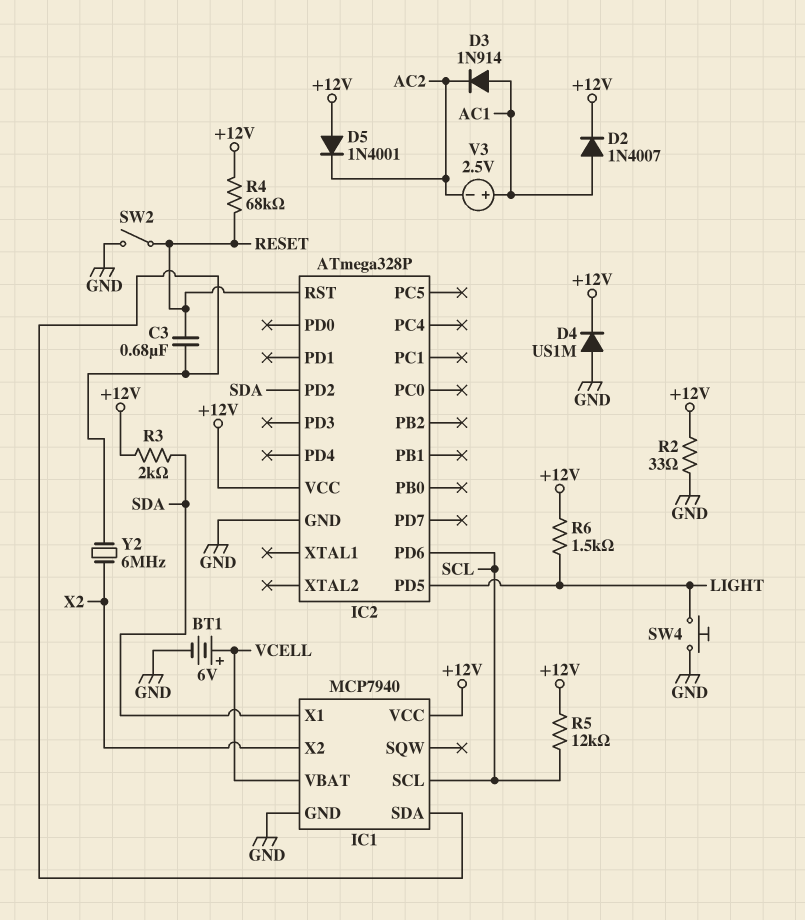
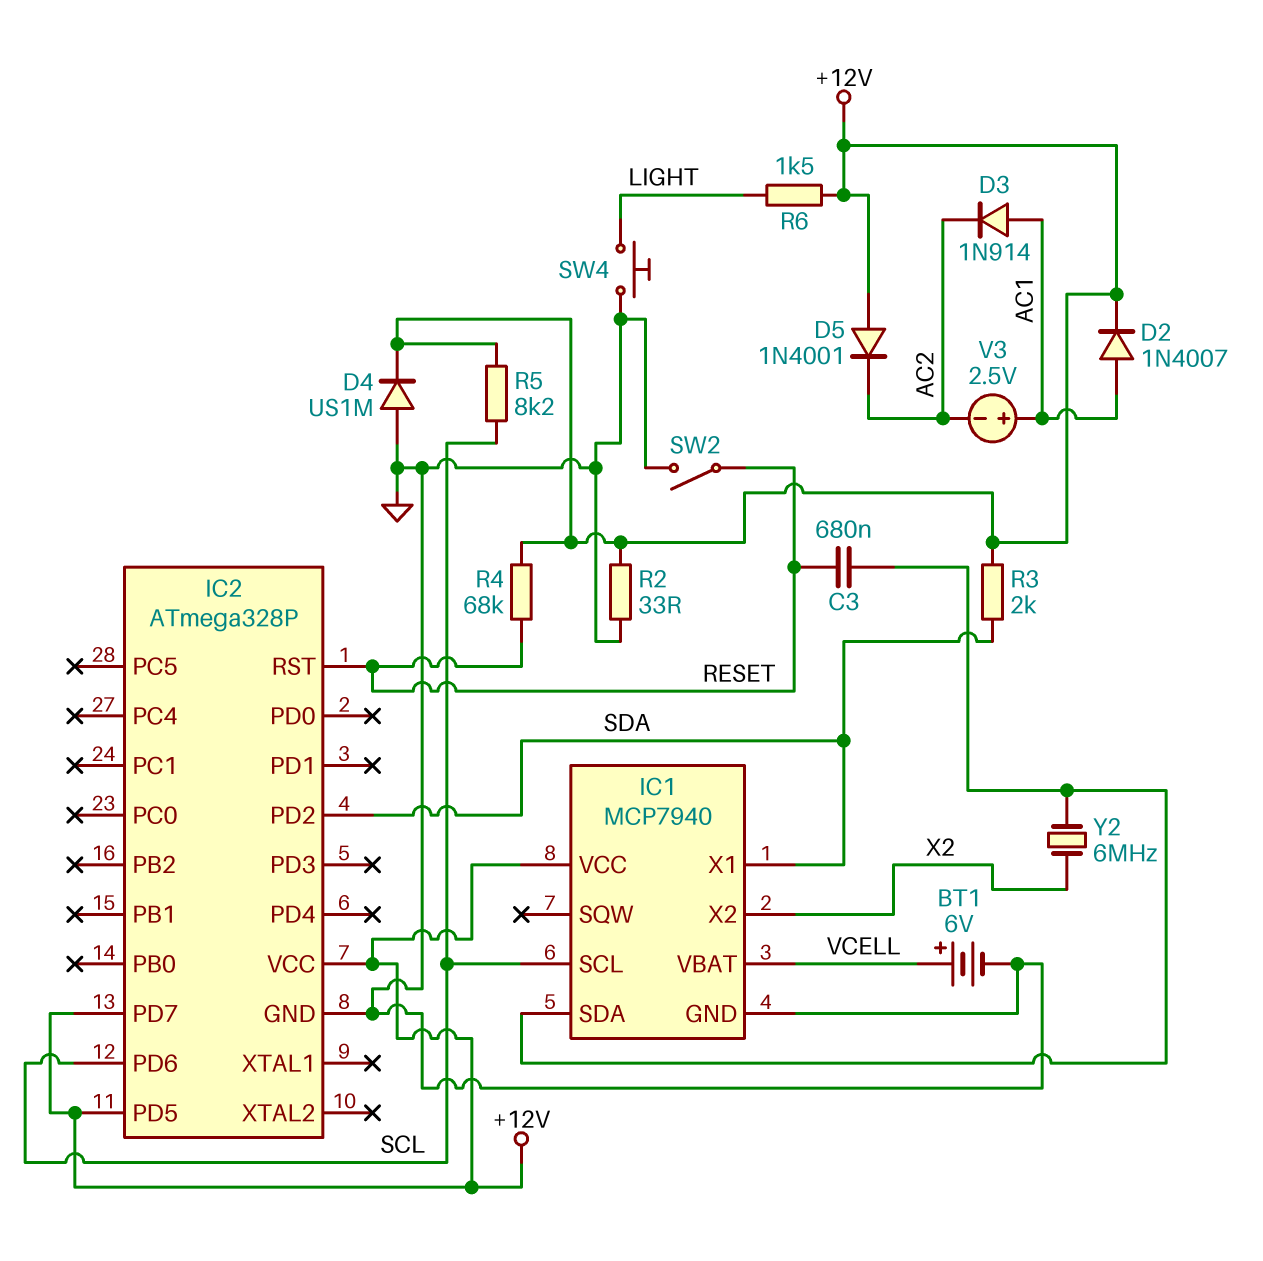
IC2 pin PD5: LIGHT -> +12V
IC2 pin PD7: none -> +12V
R5: 12k (+12V, SCL) -> 8.2k (+12V, SCL)

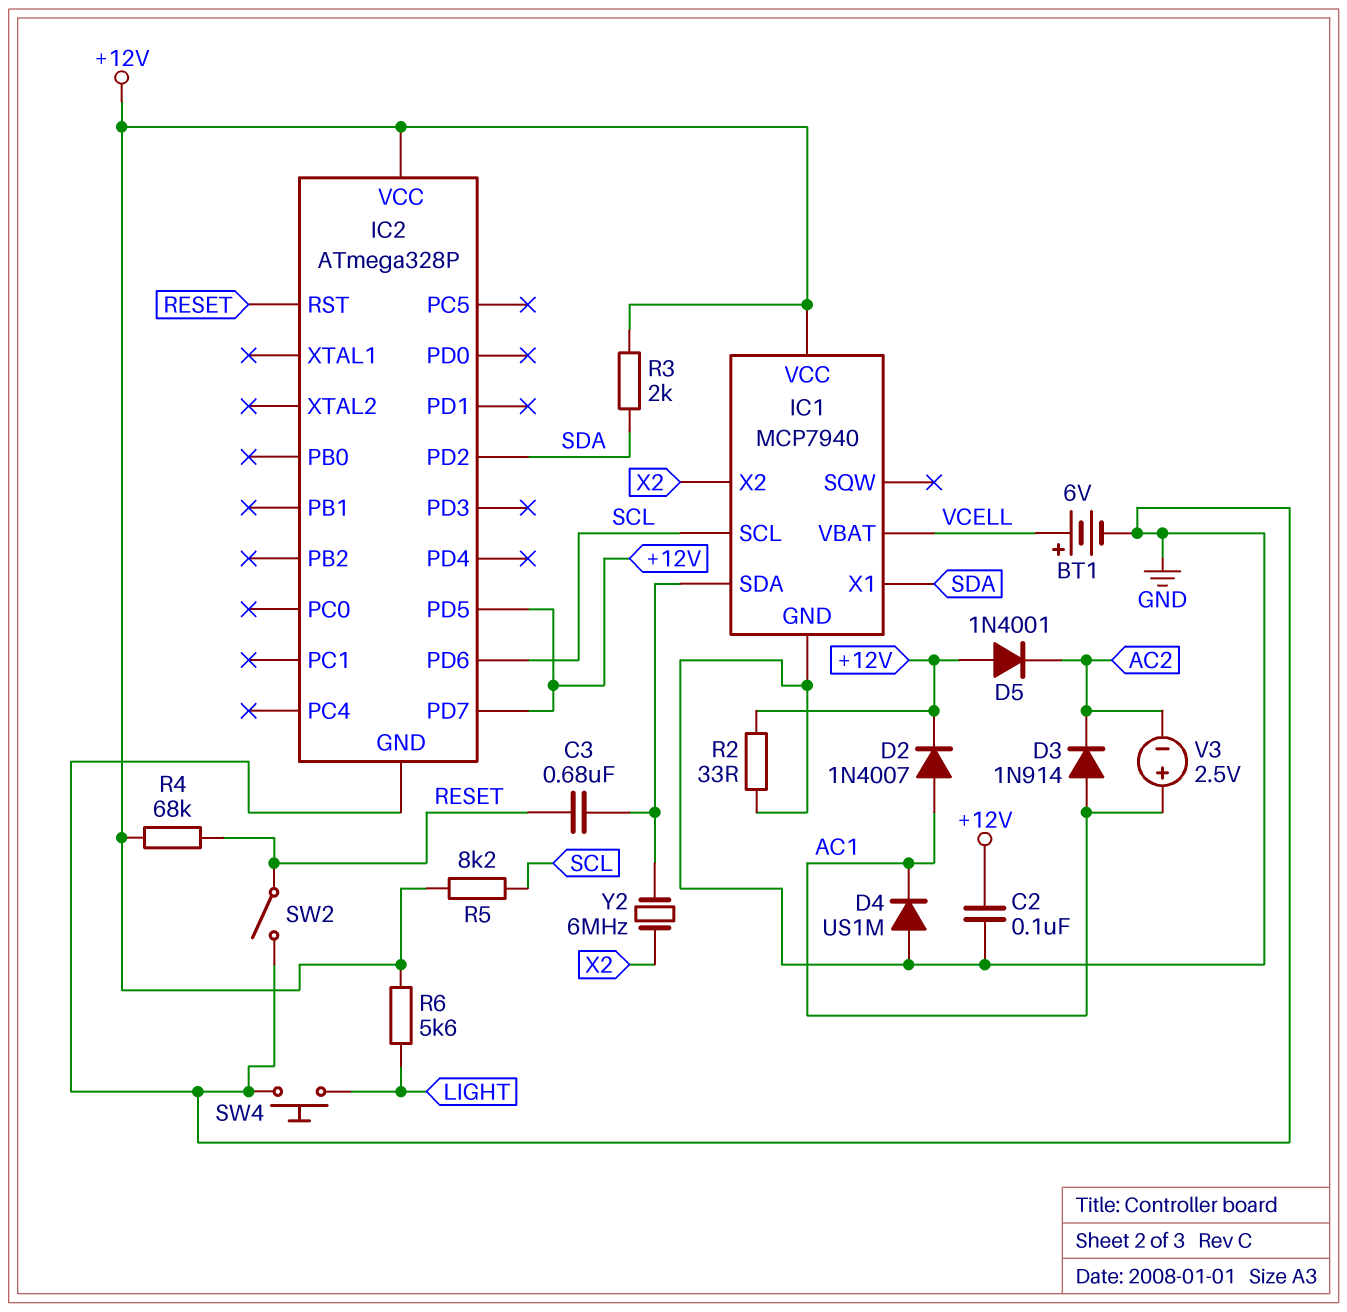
C2: none -> 100nF (+12V, GND)
D4: diode US1M (A GND, K +12V) -> diode US1M (A GND, K AC1)
R6: 1.5k (+12V, LIGHT) -> 5.6k (+12V, LIGHT)

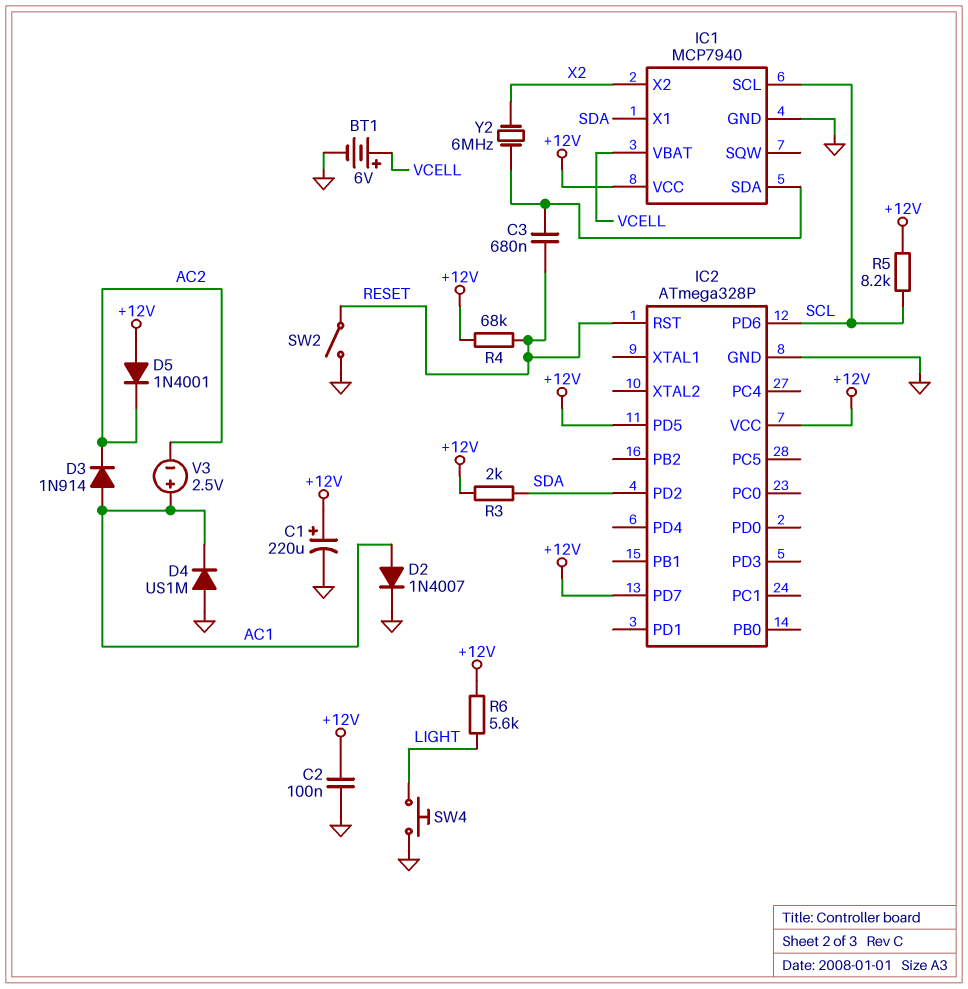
C1: none -> 220uF (plus +12V, minus GND)
D2: diode 1N4007 (A AC1, K +12V) -> diode 1N4007 (A AC1, K GND)
R2: 33 (+12V, GND) -> none

